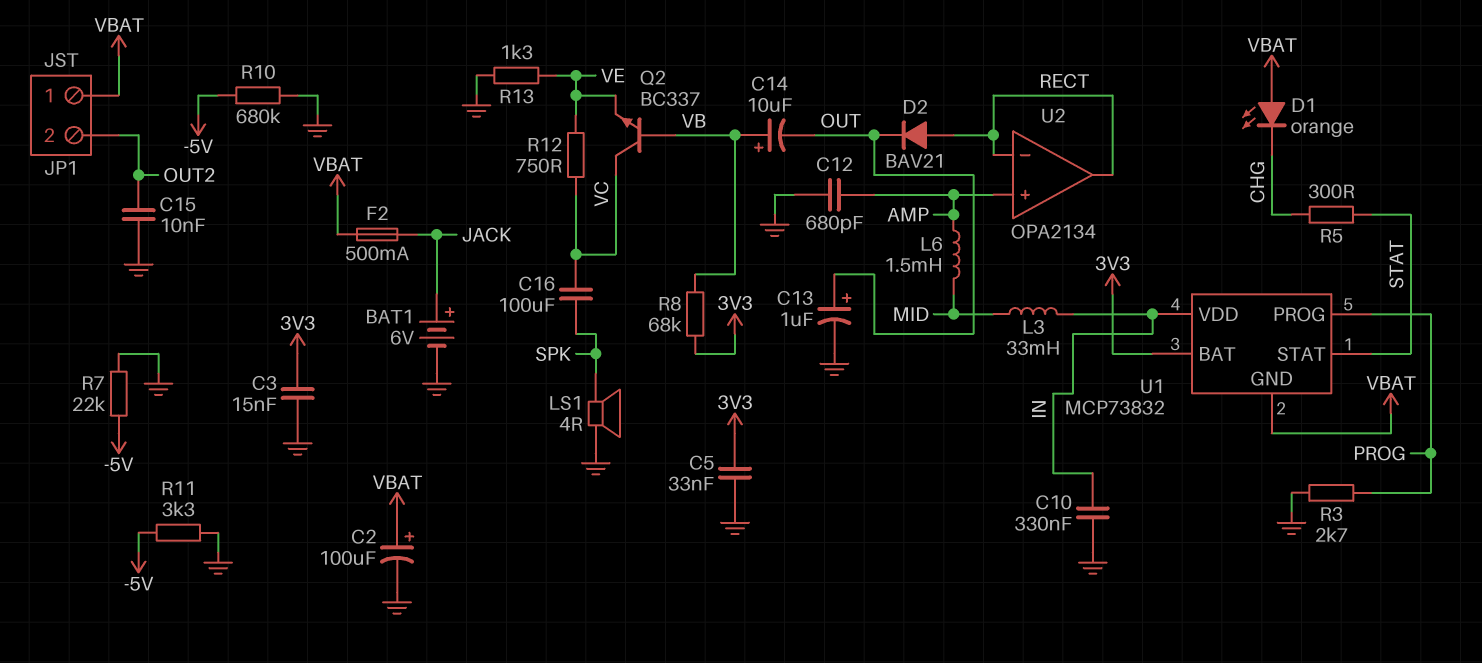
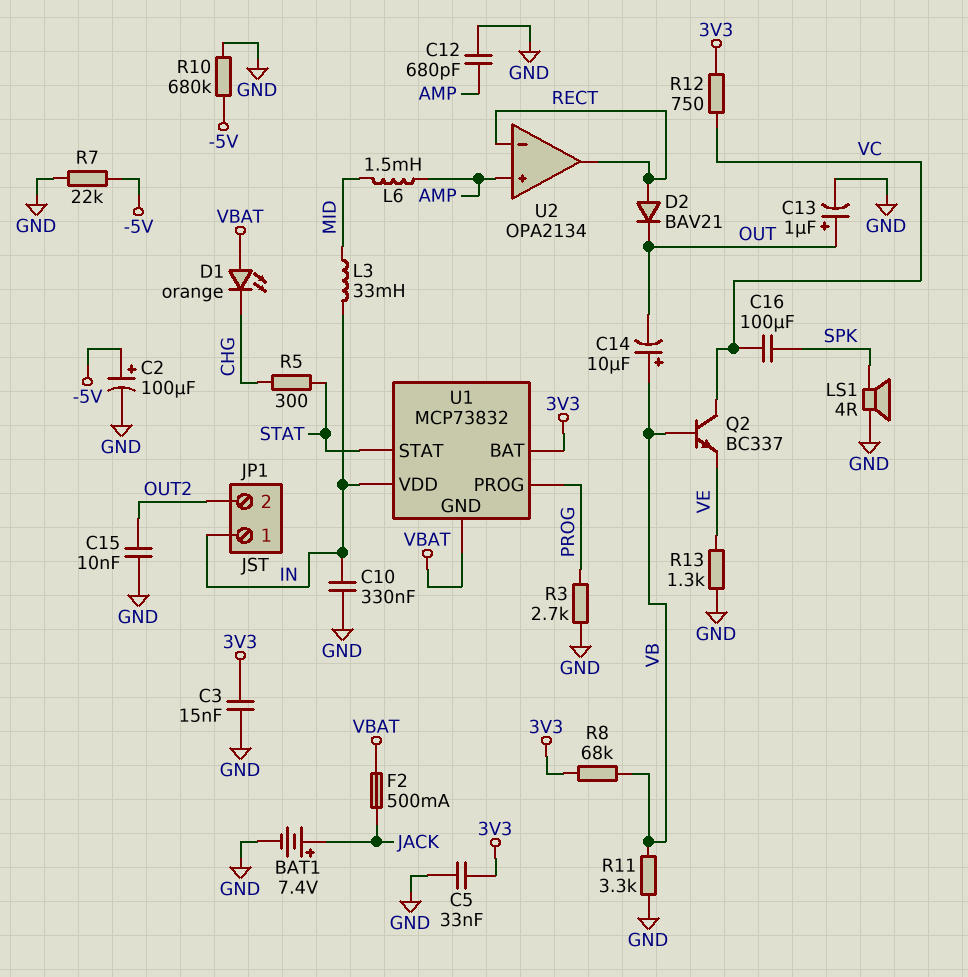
BAT1: 6V (plus JACK, minus GND) -> 7.4V (plus JACK, minus GND)
C2: 100uF (plus VBAT, minus GND) -> 100uF (plus -5V, minus GND)
JP1 pin 1: VBAT -> IN
R11: 3.3k (-5V, GND) -> 3.3k (GND, VB)
R12: 750 (VC, VE) -> 750 (3V3, VC)

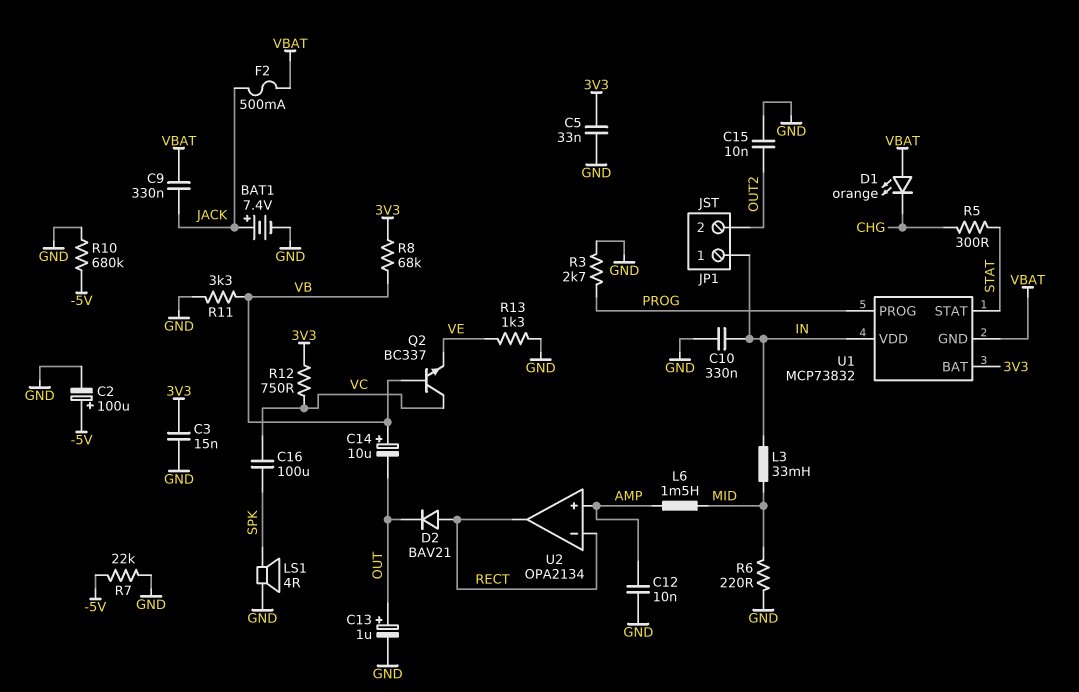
C9: none -> 330nF (JACK, VBAT)
C12: 680pF (AMP, GND) -> 10nF (AMP, GND)
R6: none -> 220 (GND, MID)

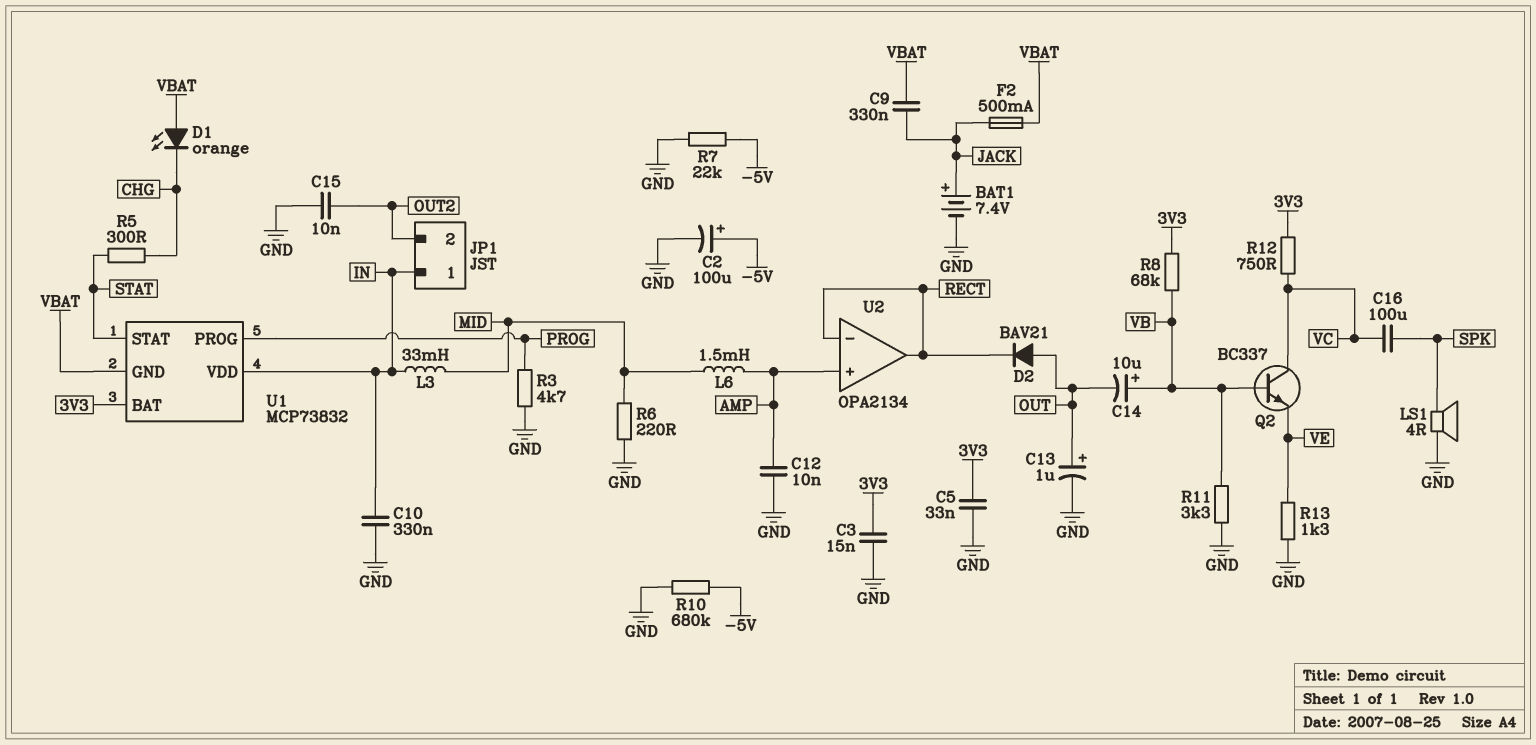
D2: diode BAV21 (A RECT, K OUT) -> diode BAV21 (A OUT, K RECT)
R3: 2.7k (GND, PROG) -> 4.7k (GND, PROG)

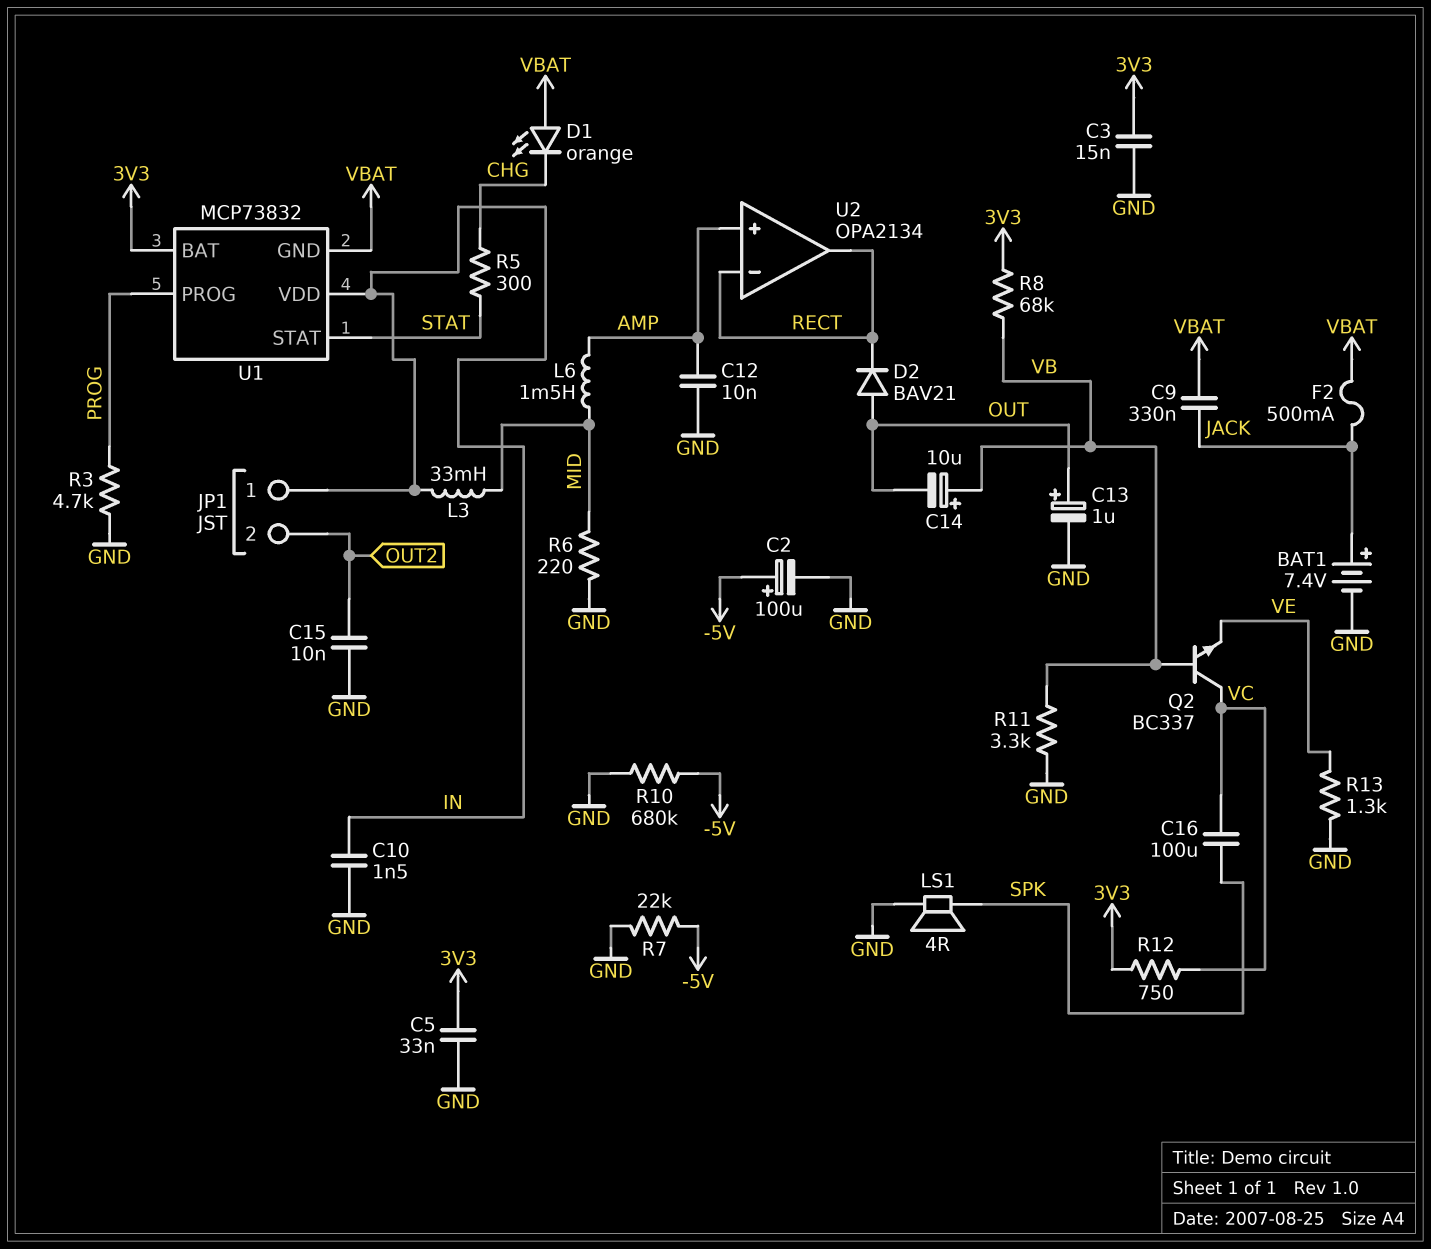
C10: 330nF (GND, IN) -> 1.5nF (GND, IN)

